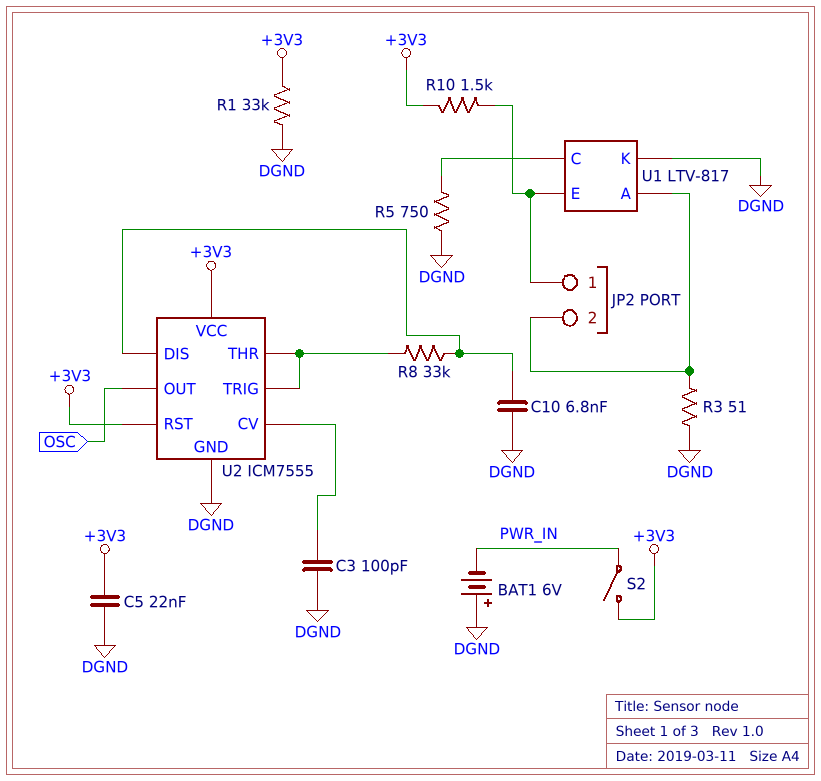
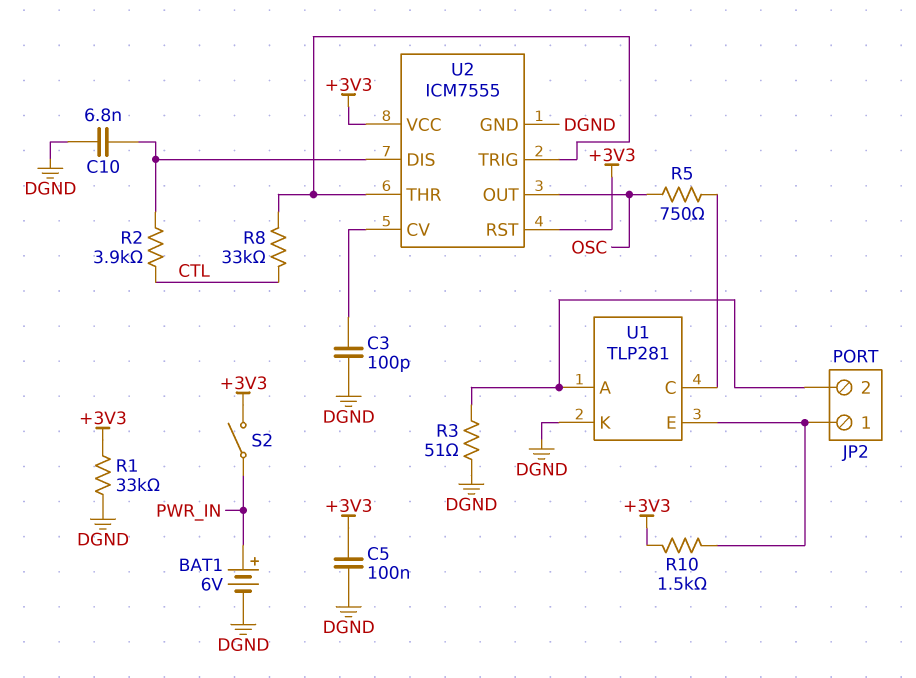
BAT1: 6V (plus DGND, minus PWR_IN) -> 6V (plus PWR_IN, minus DGND)
C5: 22nF (+3V3, DGND) -> 100nF (+3V3, DGND)
R2: none -> 3.9k (CTL, U2/DIS)
R5: 750 (DGND, U1/C) -> 750 (OSC, U1/C)
R8: 33k (U2/DIS, U2/THR) -> 33k (CTL, U2/THR)
U1: LTV-817 -> TLP281

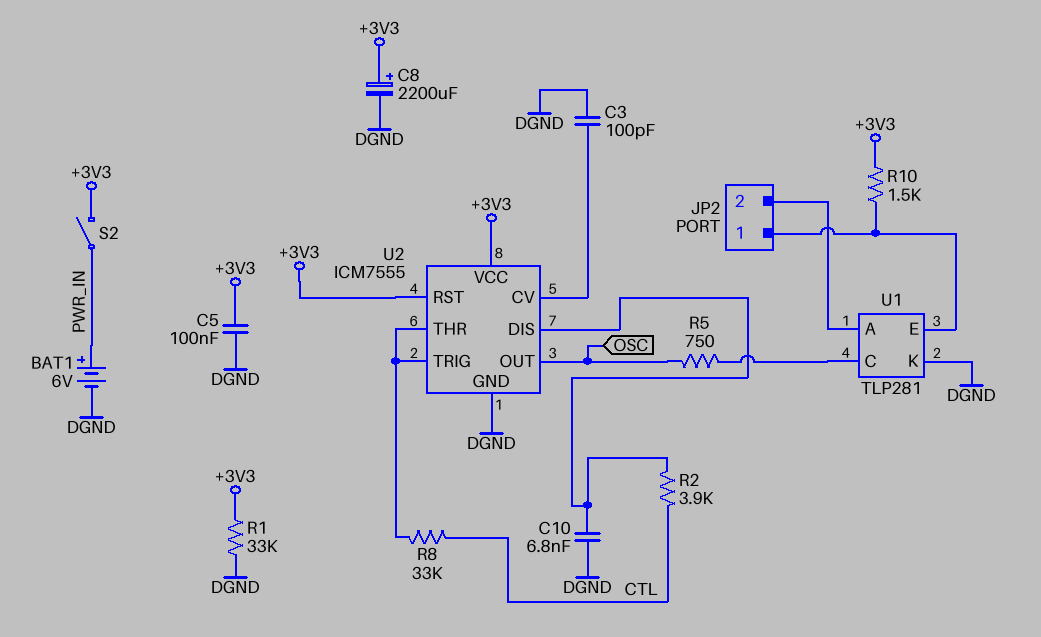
C8: none -> 2200uF (plus +3V3, minus DGND)
R3: 51 (DGND, JP2/2) -> none

